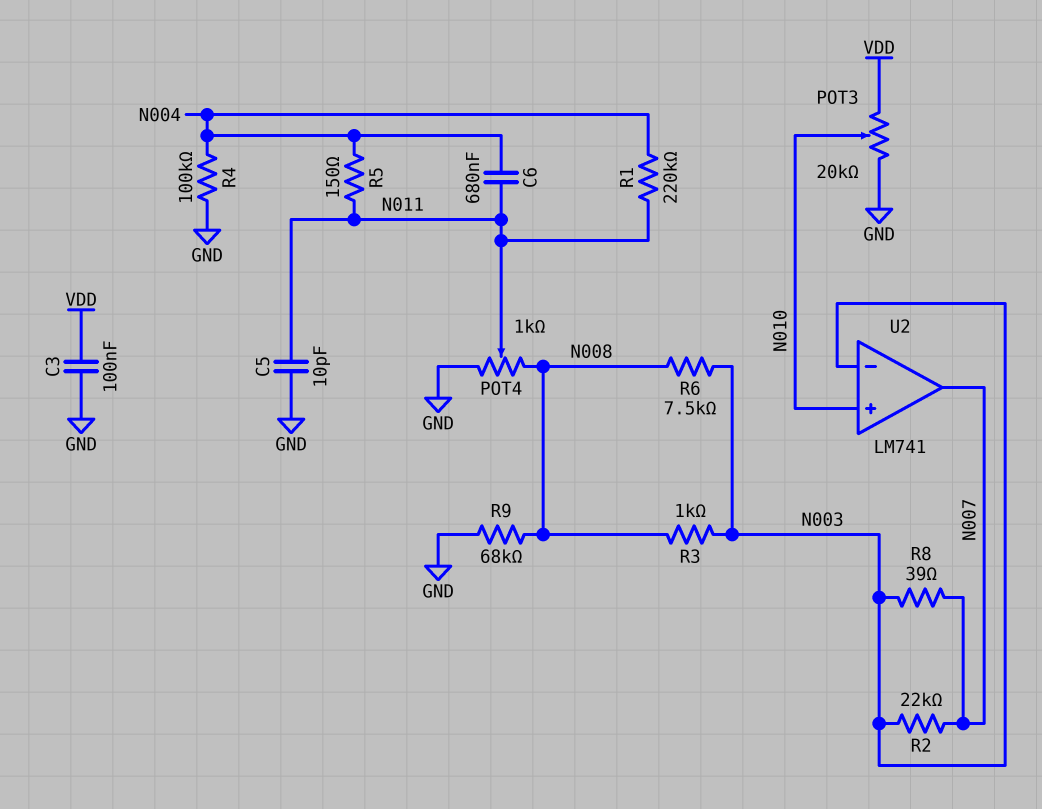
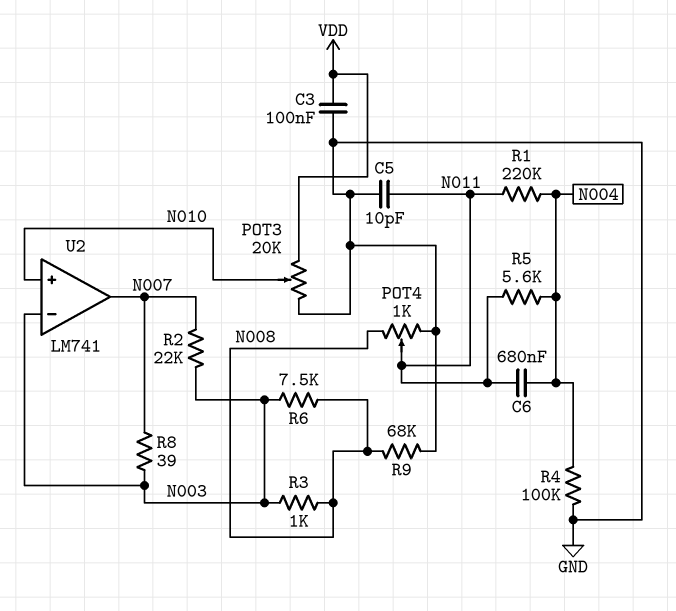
R5: 150 (N004, N011) -> 5.6k (N004, N011)

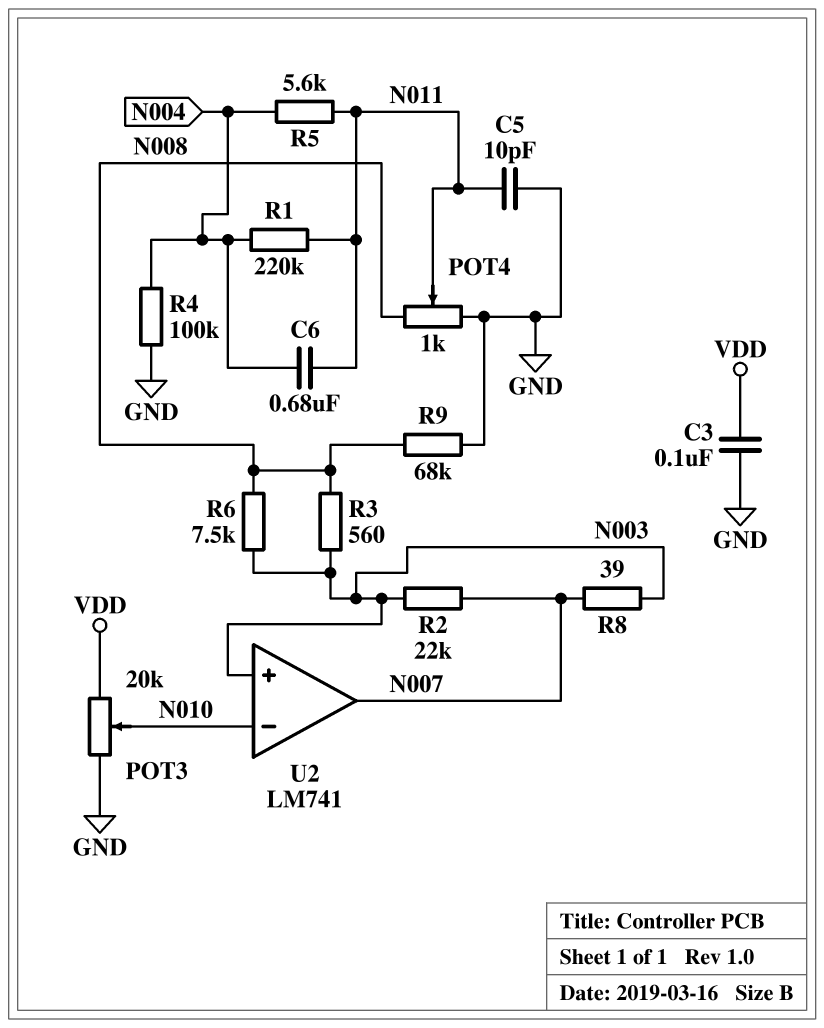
R3: 1k (N003, N008) -> 560 (N003, N008)
U2 pin in+: N010 -> N003
U2 pin in-: N003 -> N010

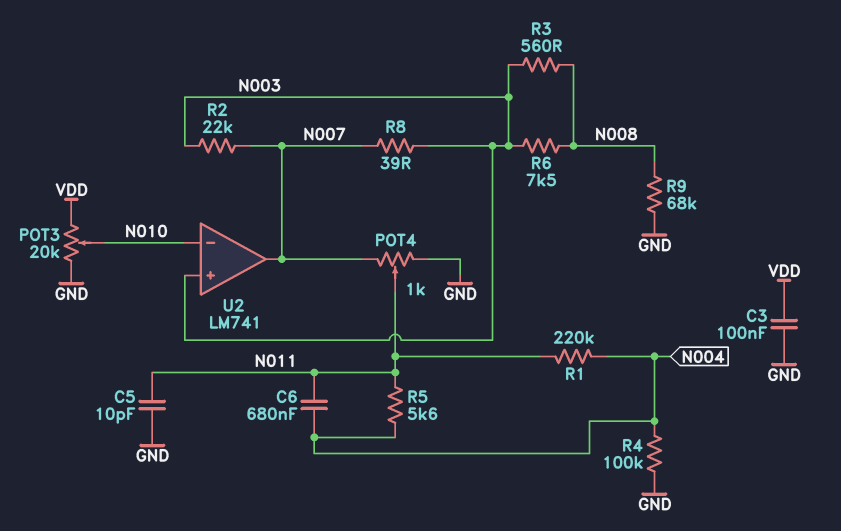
POT4: 1k (GND, N008, wiper N011) -> 1k (GND, N007, wiper N011)

